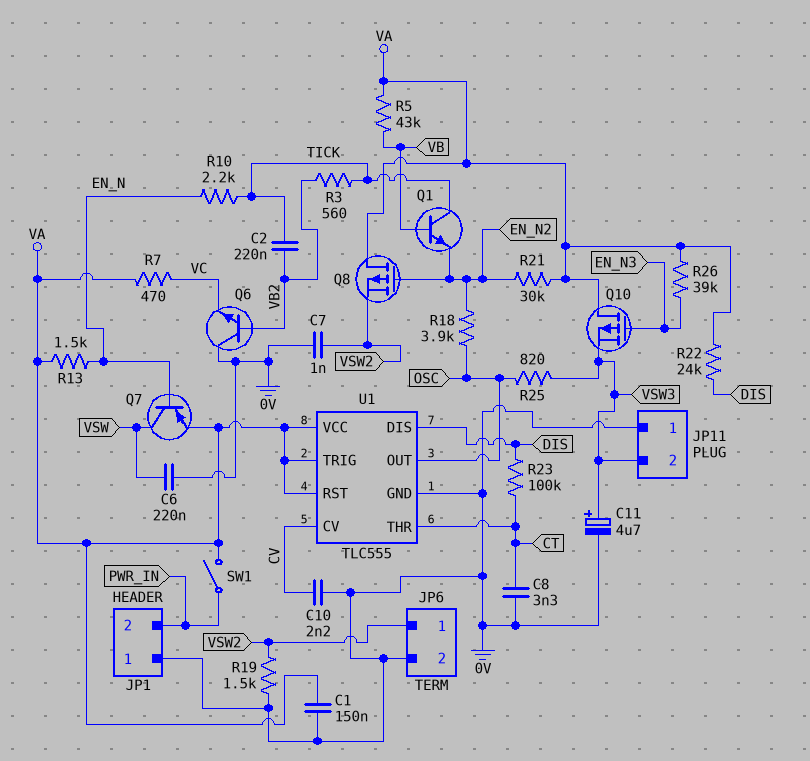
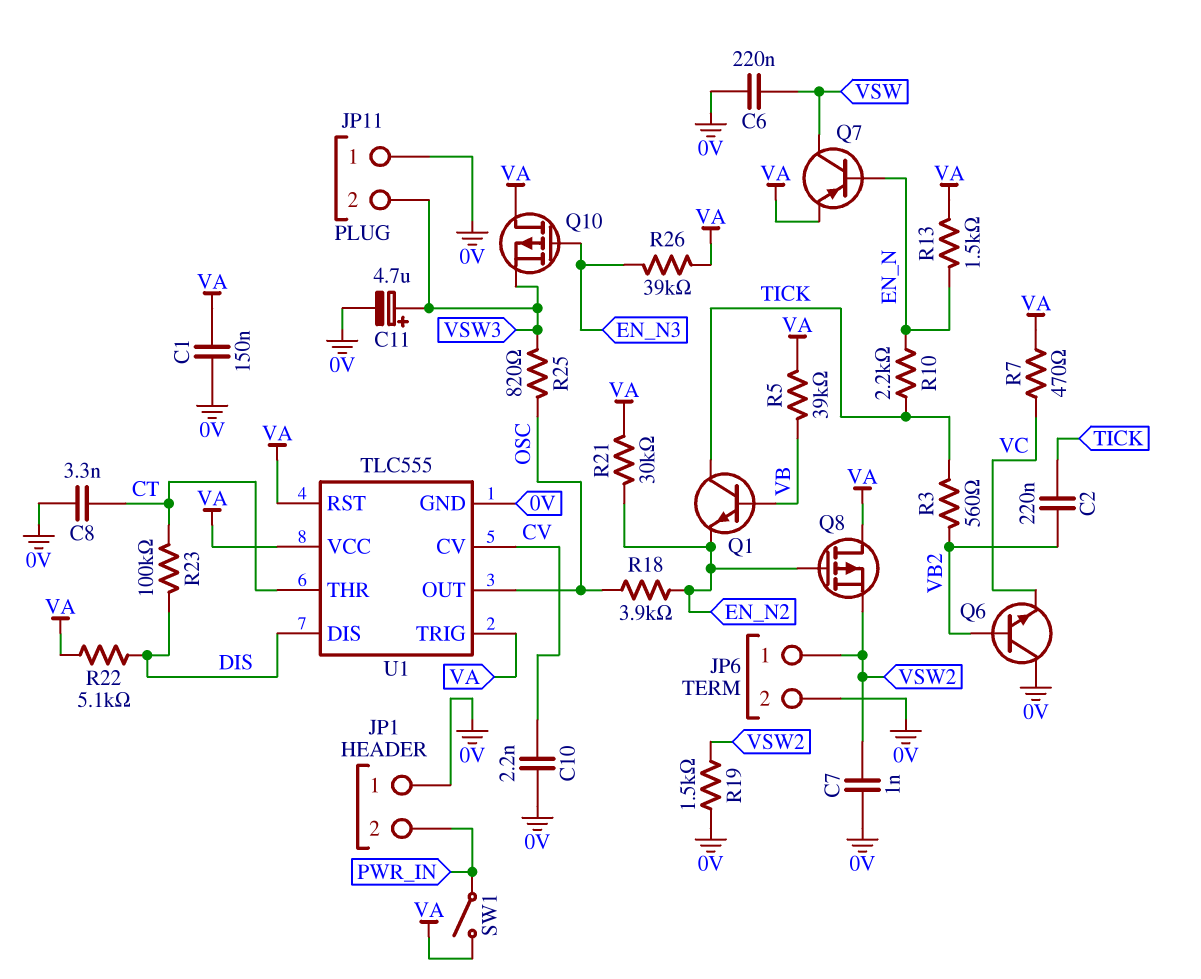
R5: 43k (VA, VB) -> 39k (VA, VB)
R22: 24k (DIS, VA) -> 5.1k (DIS, VA)

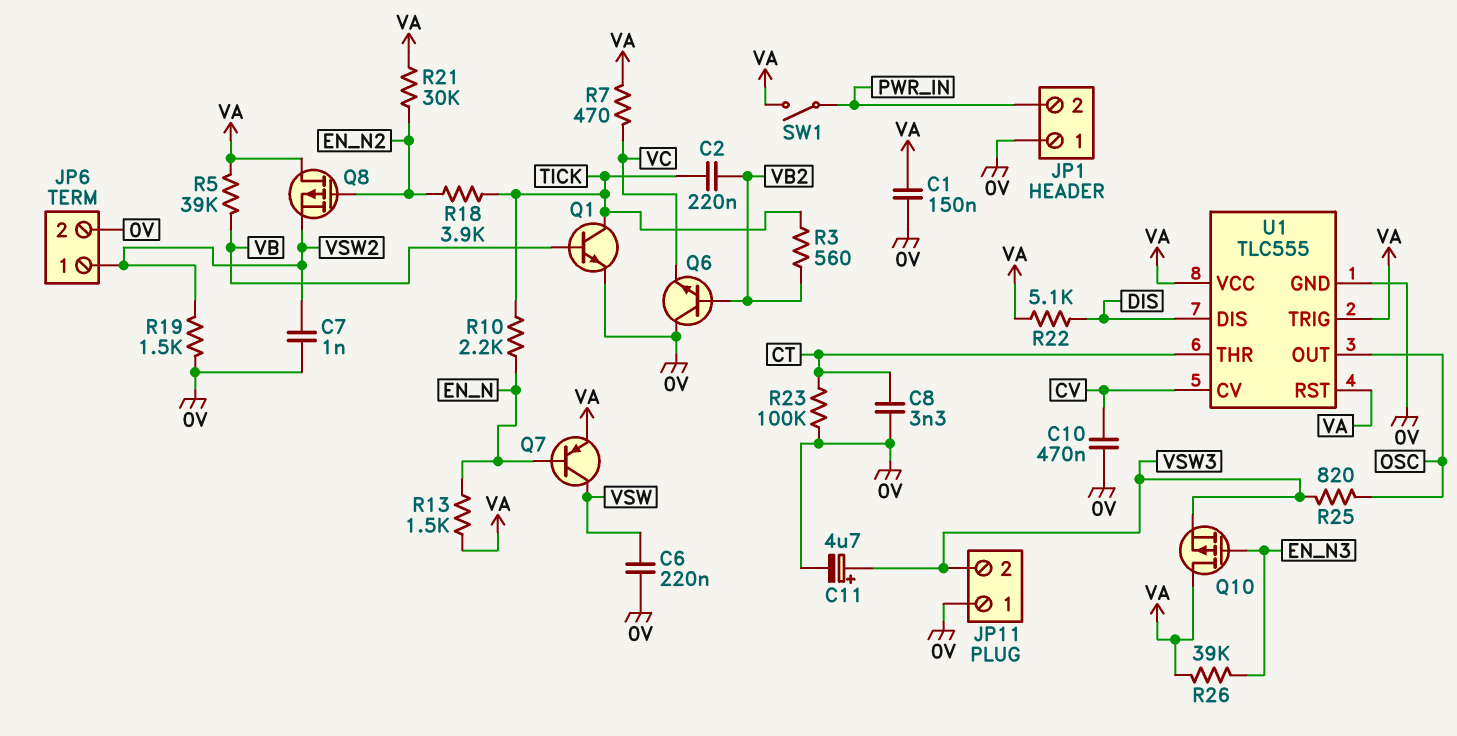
C10: 2.2nF (0V, CV) -> 470nF (0V, CV)
Q1: NPN (B VB, C TICK, E EN_N2) -> NPN (B VB, C TICK, E 0V)
R18: 3.9k (EN_N2, OSC) -> 3.9k (EN_N2, TICK)
R23: 100k (CT, DIS) -> 100k (0V, CT)

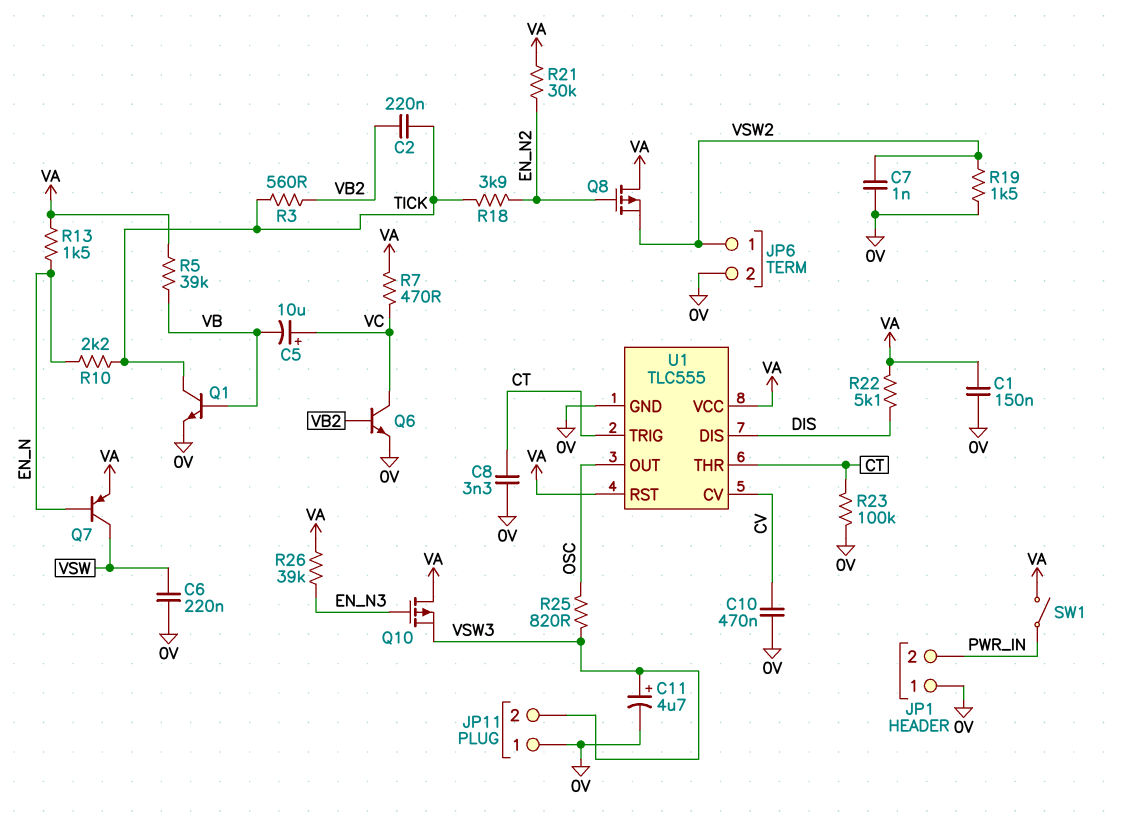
C5: none -> 10uF (plus VC, minus VB)
Q6: NPN (B VB2, C 0V, E VC) -> NPN (B VB2, C VC, E 0V)
U1 pin TRIG: VA -> CT

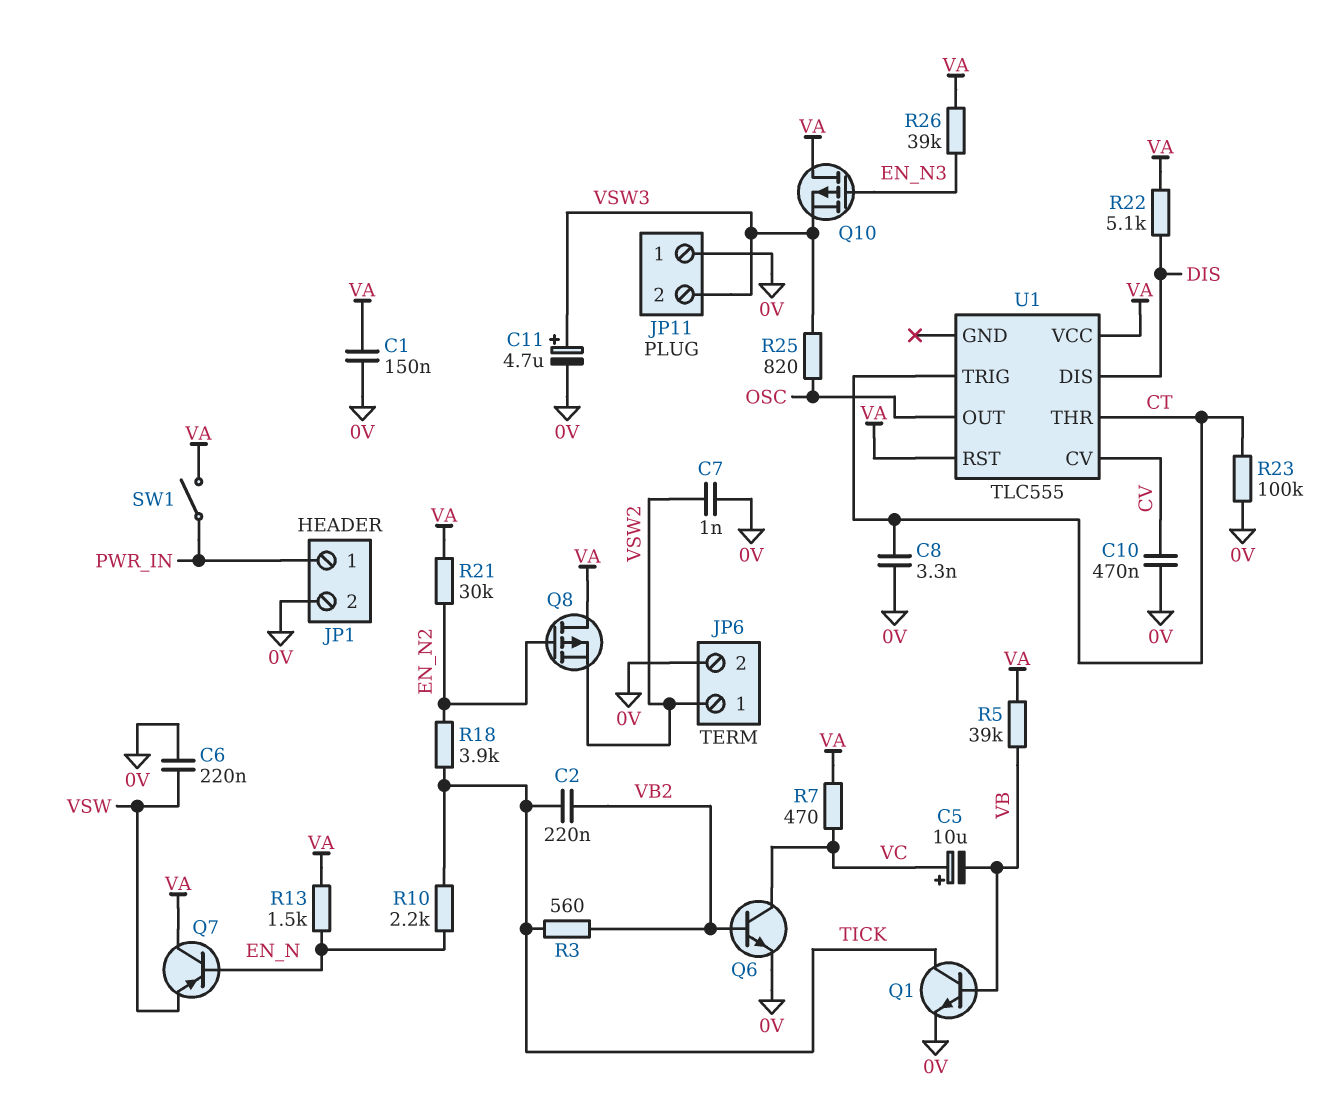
JP1 pin 1: 0V -> PWR_IN
JP1 pin 2: PWR_IN -> 0V
Q7: PNP (B EN_N, C VSW, E VA) -> PNP (B EN_N, C VA, E VSW)
R19: 1.5k (0V, VSW2) -> none
U1 pin GND: 0V -> none

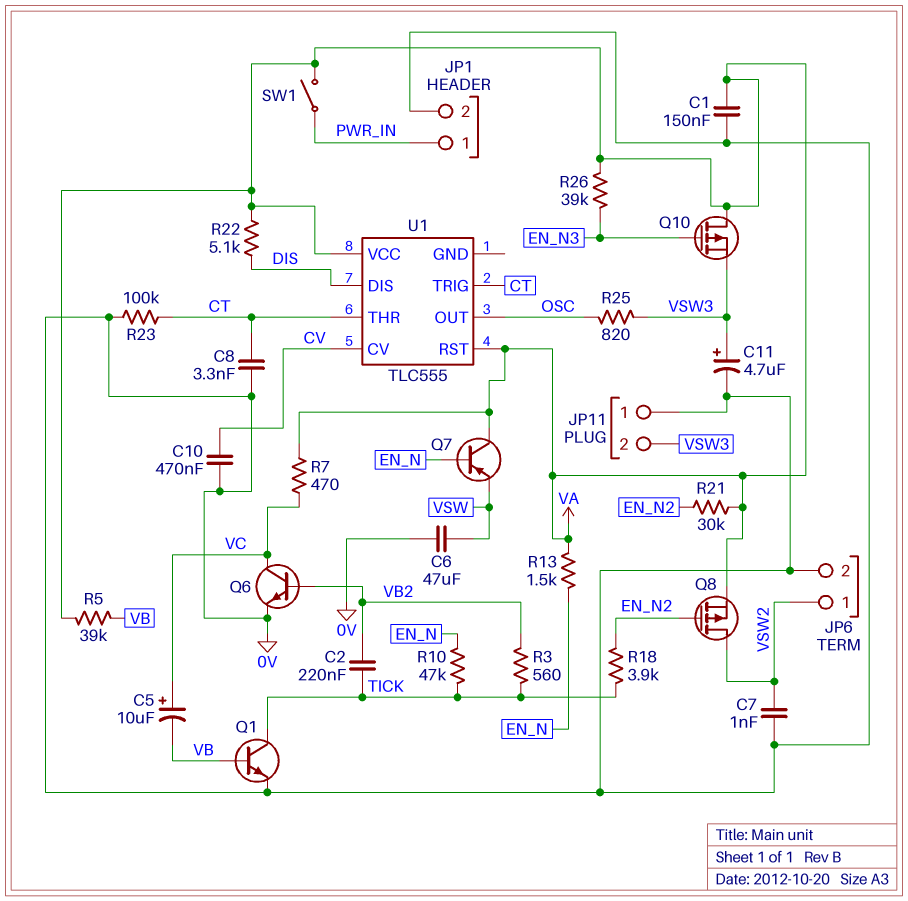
C6: 220nF (0V, VSW) -> 47uF (0V, VSW)
Q8: PMOS (G EN_N2, D VA, S VSW2) -> PMOS (G EN_N2, D VSW2, S VA)
R10: 2.2k (EN_N, TICK) -> 47k (EN_N, TICK)

